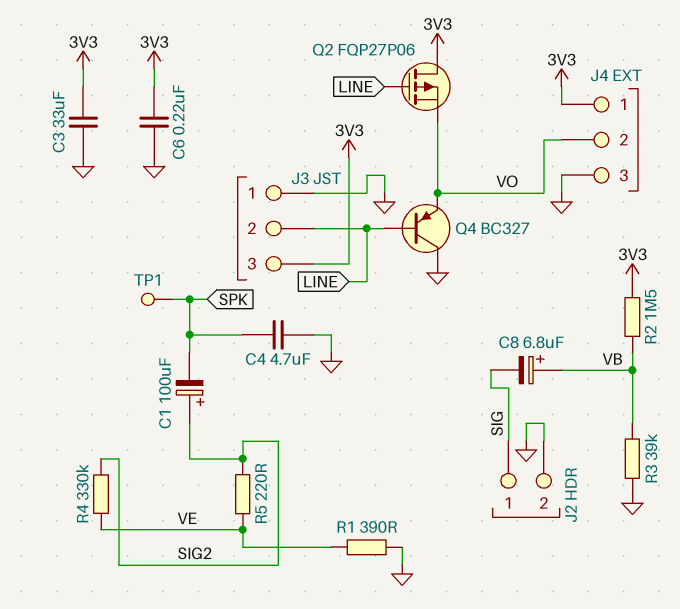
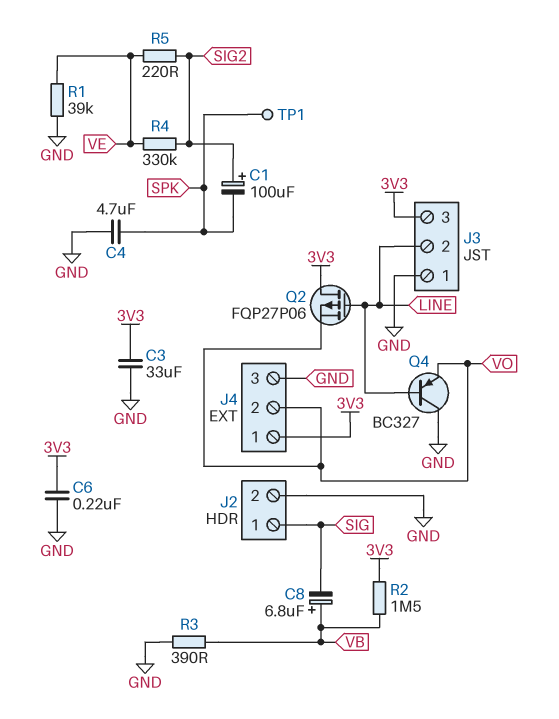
R1: 390 (GND, VE) -> 39k (GND, VE)
R3: 39k (GND, VB) -> 390 (GND, VB)

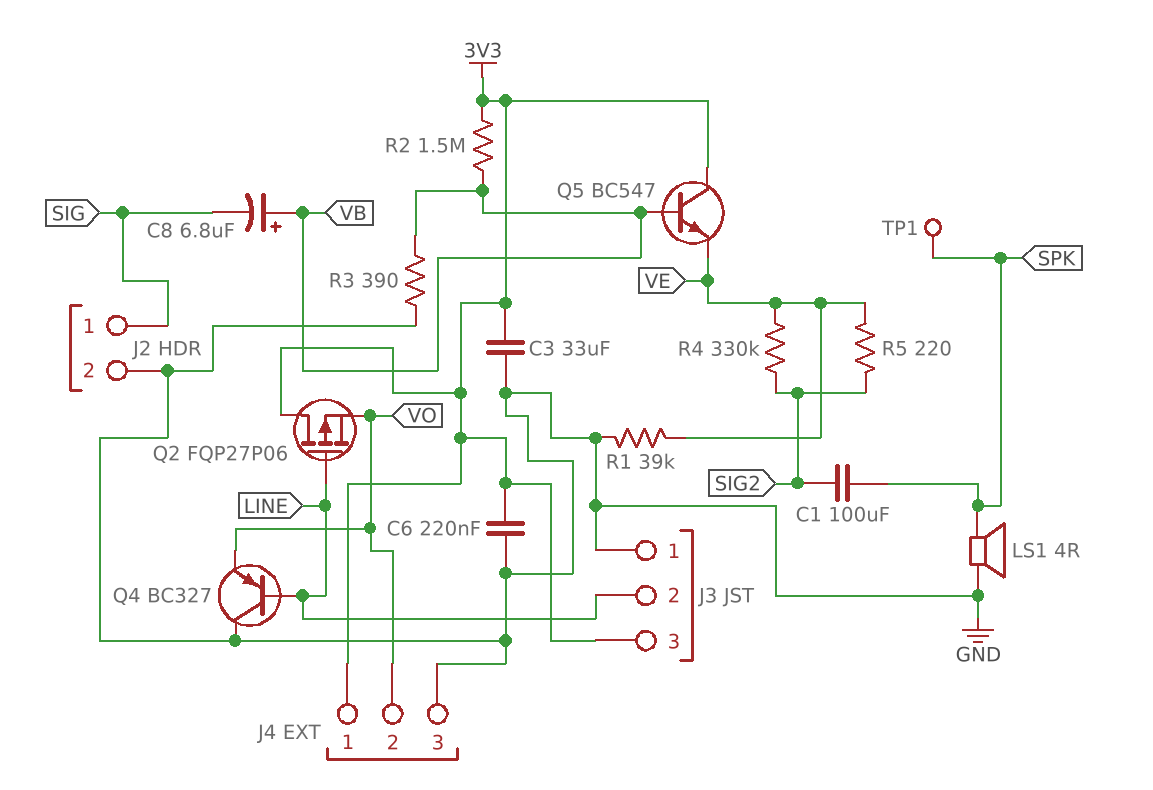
C1: 100uF (plus SIG2, minus SPK) -> 100uF (SIG2, SPK)
C4: 4.7uF (GND, SPK) -> none
LS1: none -> speaker 4R (GND, SPK)
Q5: none -> NPN BC547 (B VB, C 3V3, E VE)

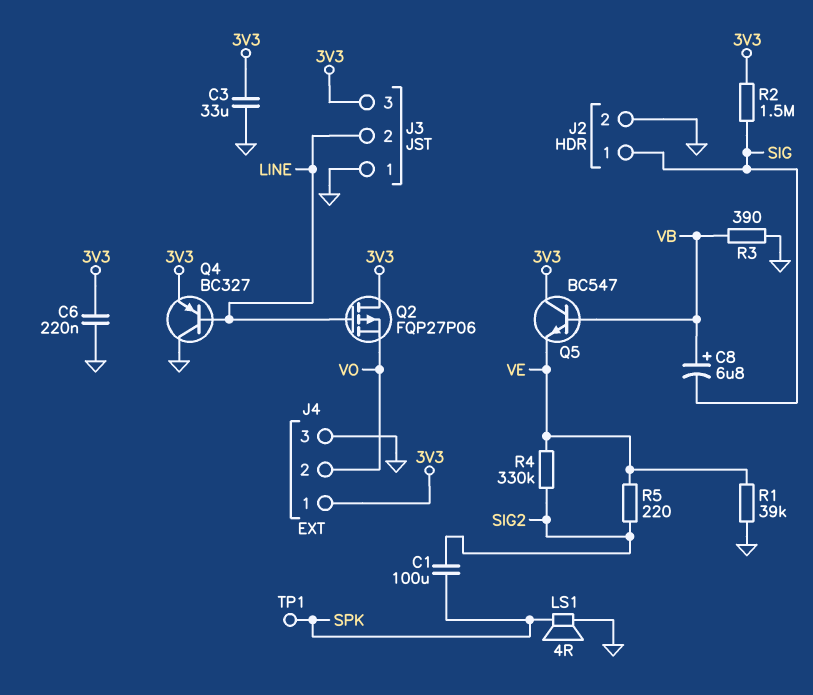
Q4: PNP BC327 (B LINE, C GND, E VO) -> PNP BC327 (B LINE, C GND, E 3V3)
R2: 1.5M (3V3, VB) -> 1.5M (3V3, SIG)

